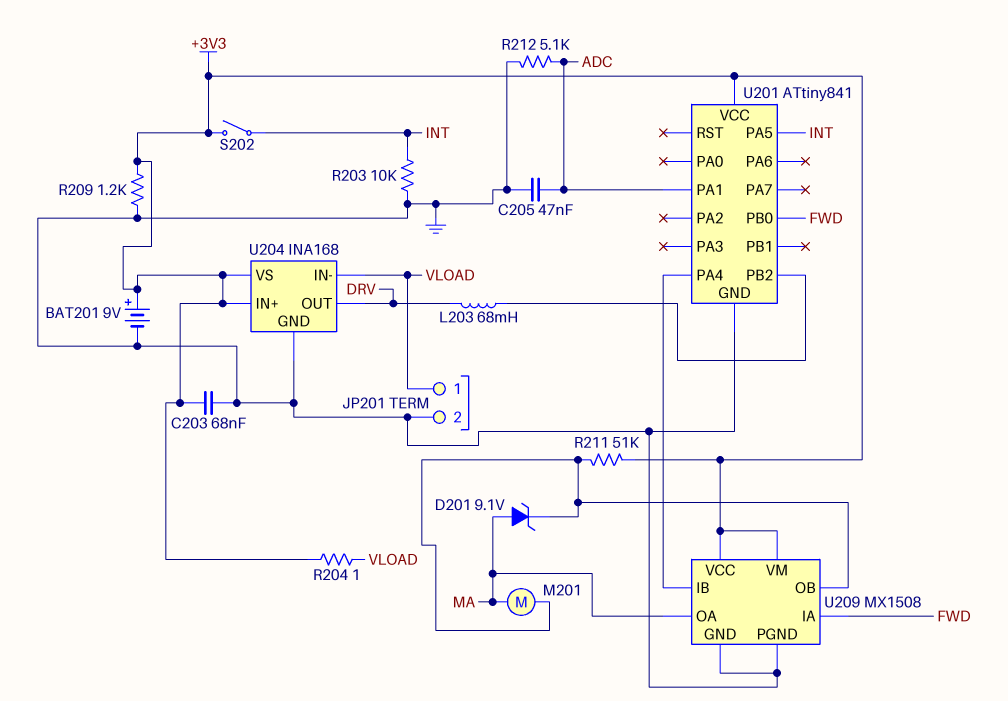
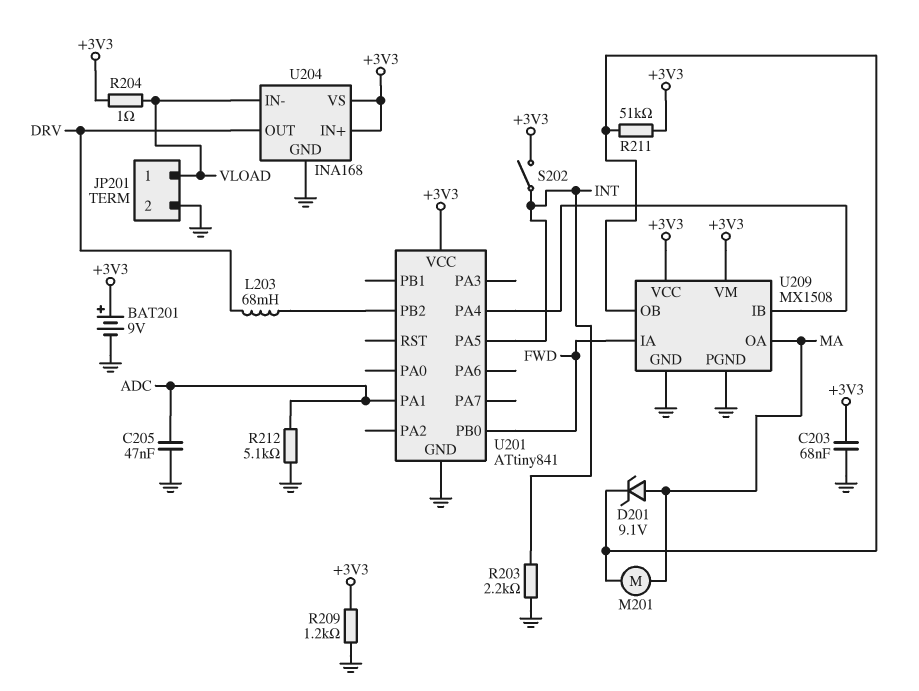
R203: 10k (GND, INT) -> 2.2k (GND, INT)

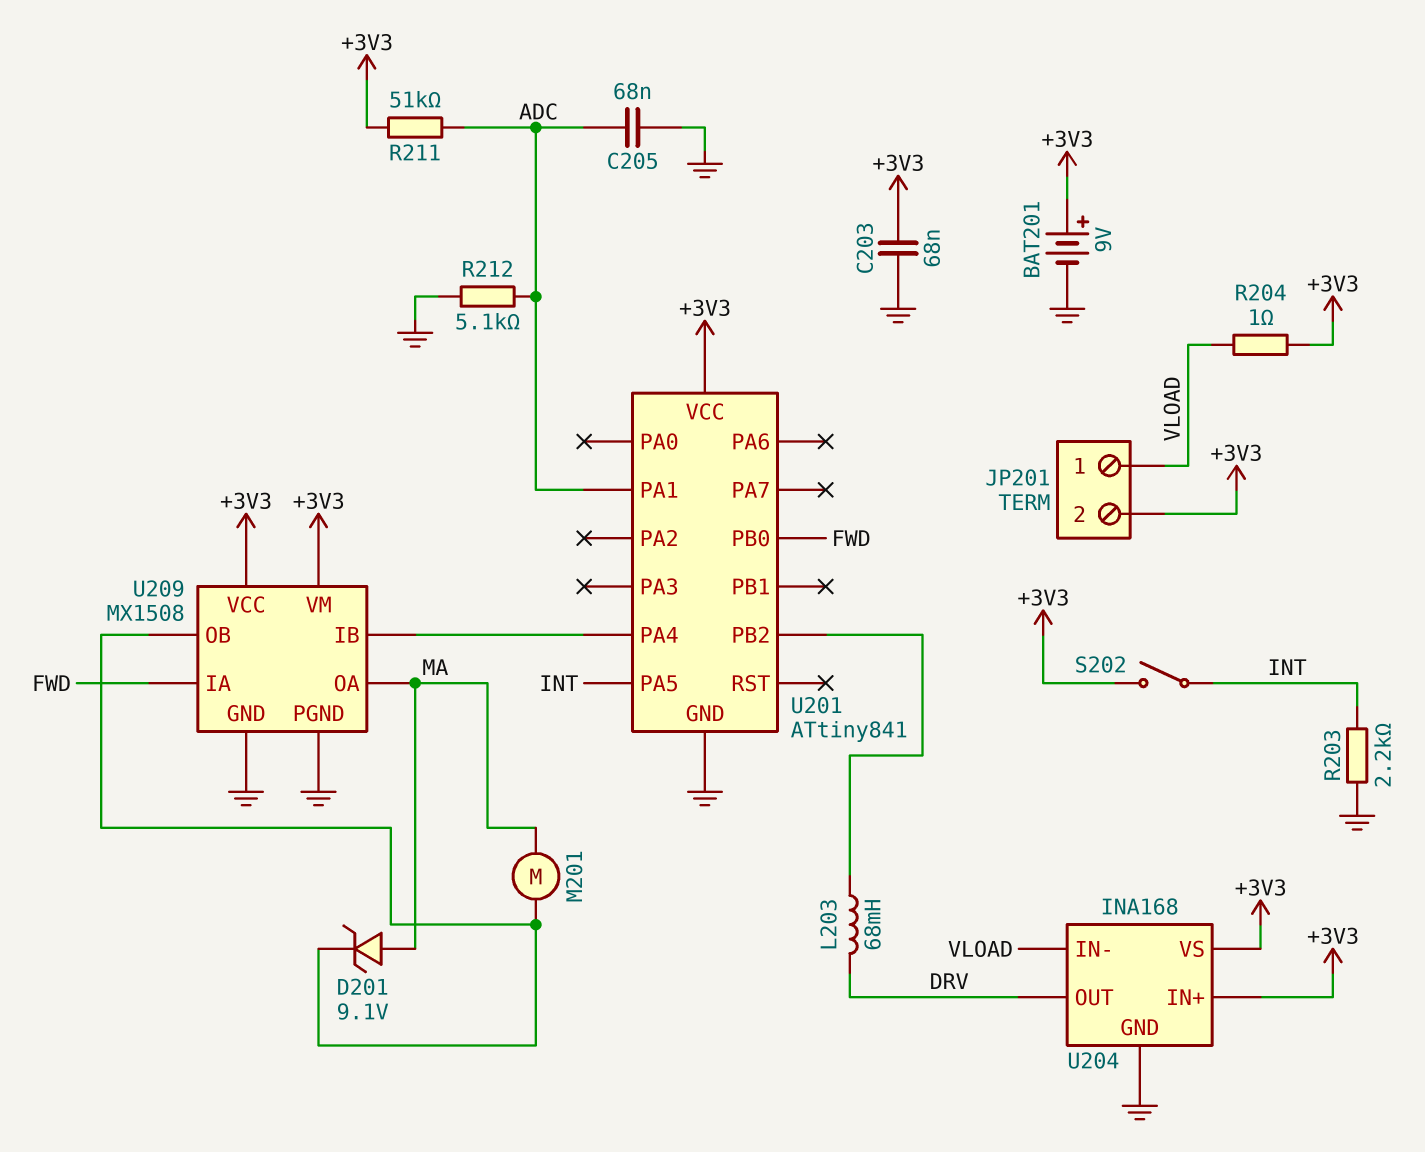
C205: 47nF (ADC, GND) -> 68nF (ADC, GND)
JP201 pin 2: GND -> +3V3
R209: 1.2k (+3V3, GND) -> none
R211: 51k (+3V3, U209/OB) -> 51k (+3V3, ADC)

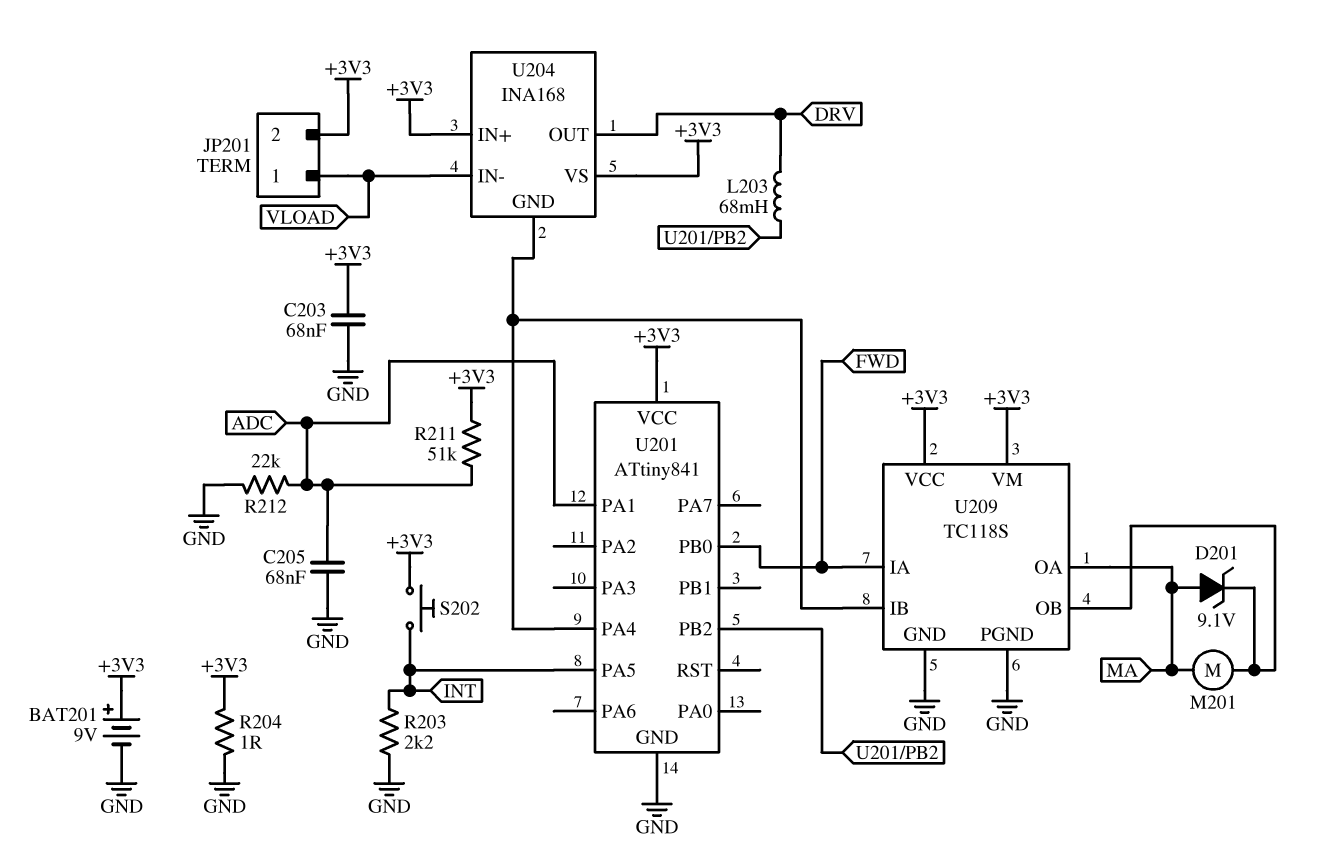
R204: 1 (+3V3, VLOAD) -> 1 (+3V3, GND)
R212: 5.1k (ADC, GND) -> 22k (ADC, GND)
S202: switch (+3V3, INT) -> button (+3V3, INT)
U204 pin GND: GND -> U201/PA4
U209: MX1508 -> TC118S

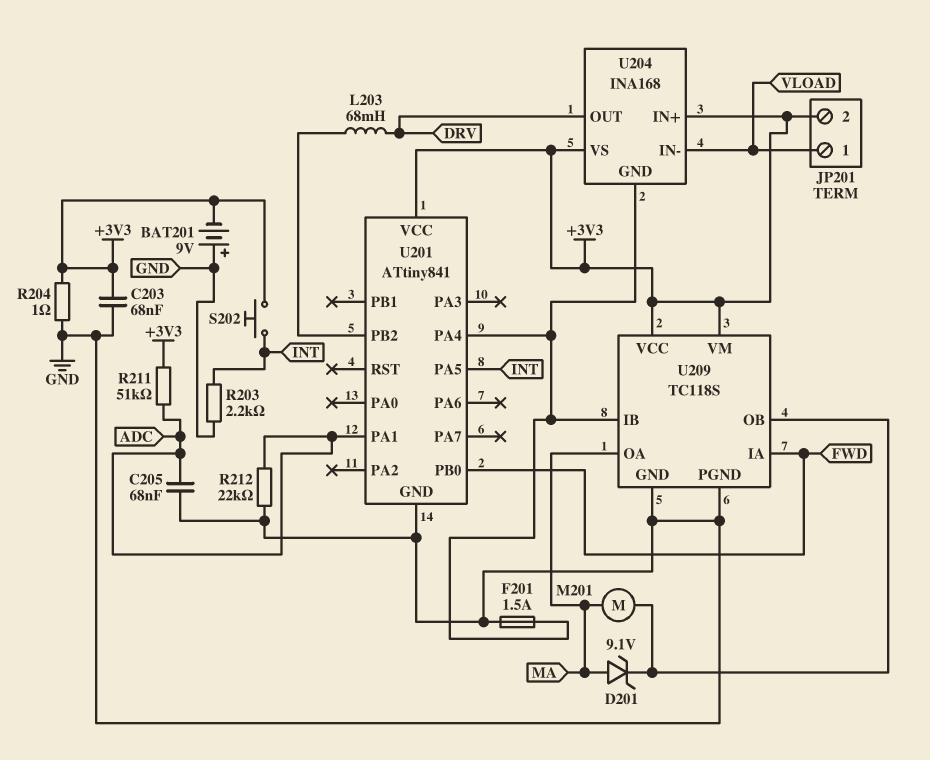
BAT201: 9V (plus +3V3, minus GND) -> 9V (plus GND, minus +3V3)
F201: none -> 1.5A (GND, U201/PA4)

